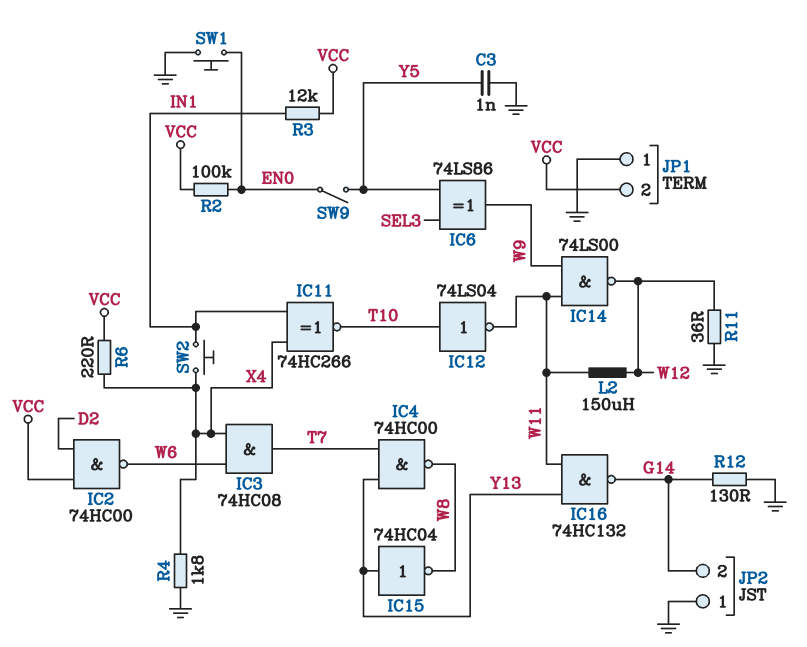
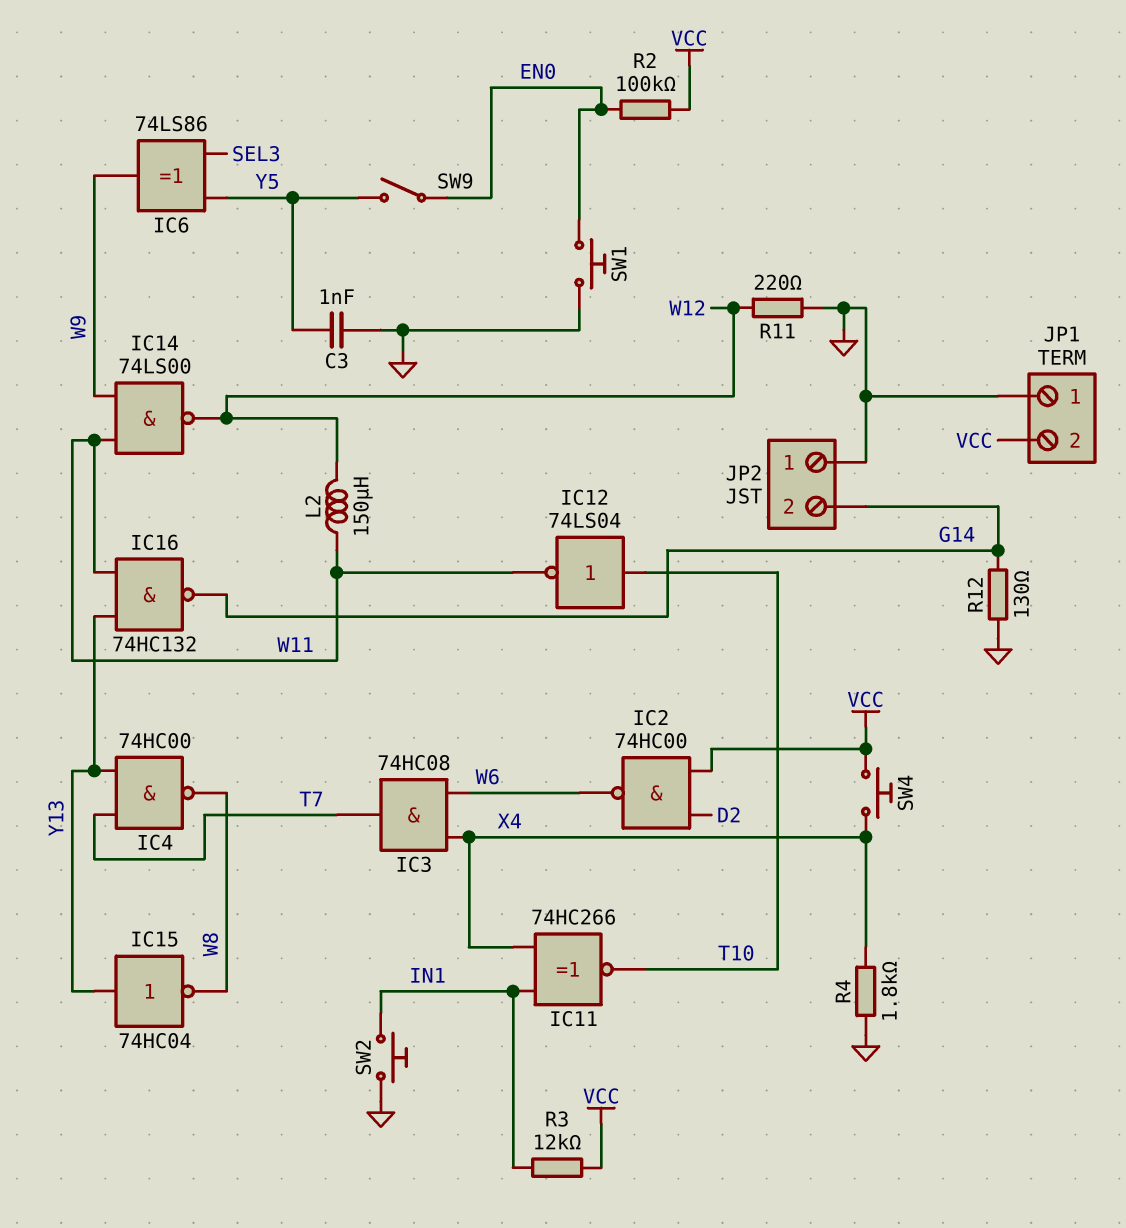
R6: 220 (VCC, X4) -> none
R11: 36 (GND, W12) -> 220 (GND, W12)
SW2: button (IN1, X4) -> button (GND, IN1)
SW4: none -> button (VCC, X4)

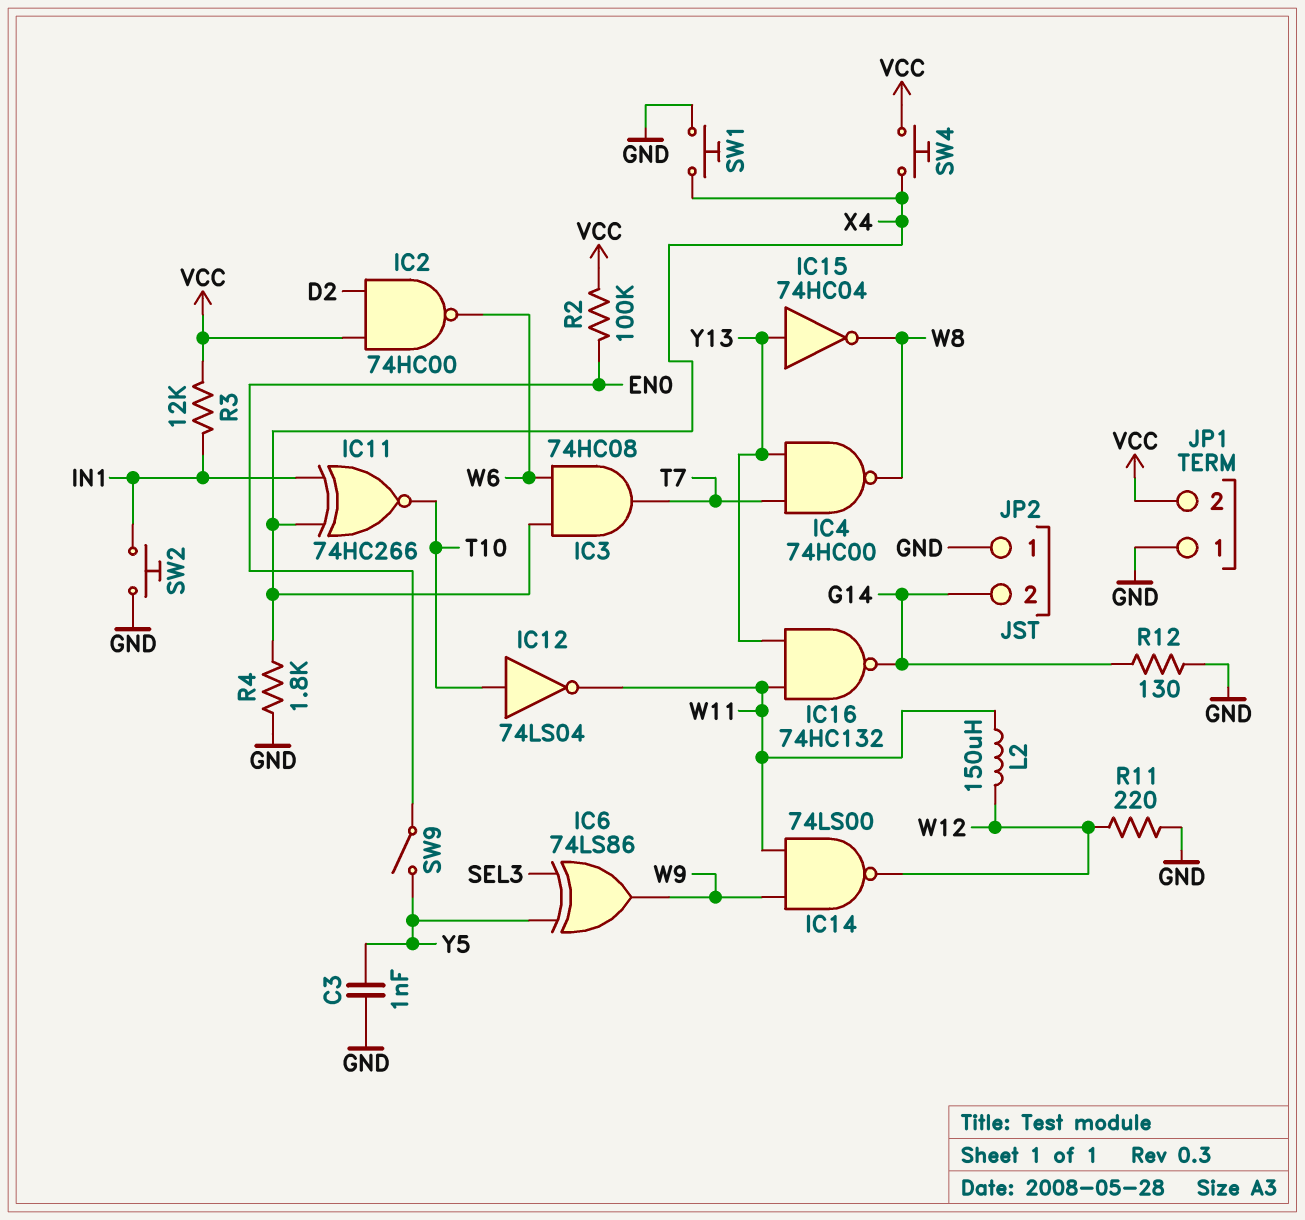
SW1: button (EN0, GND) -> button (GND, X4)

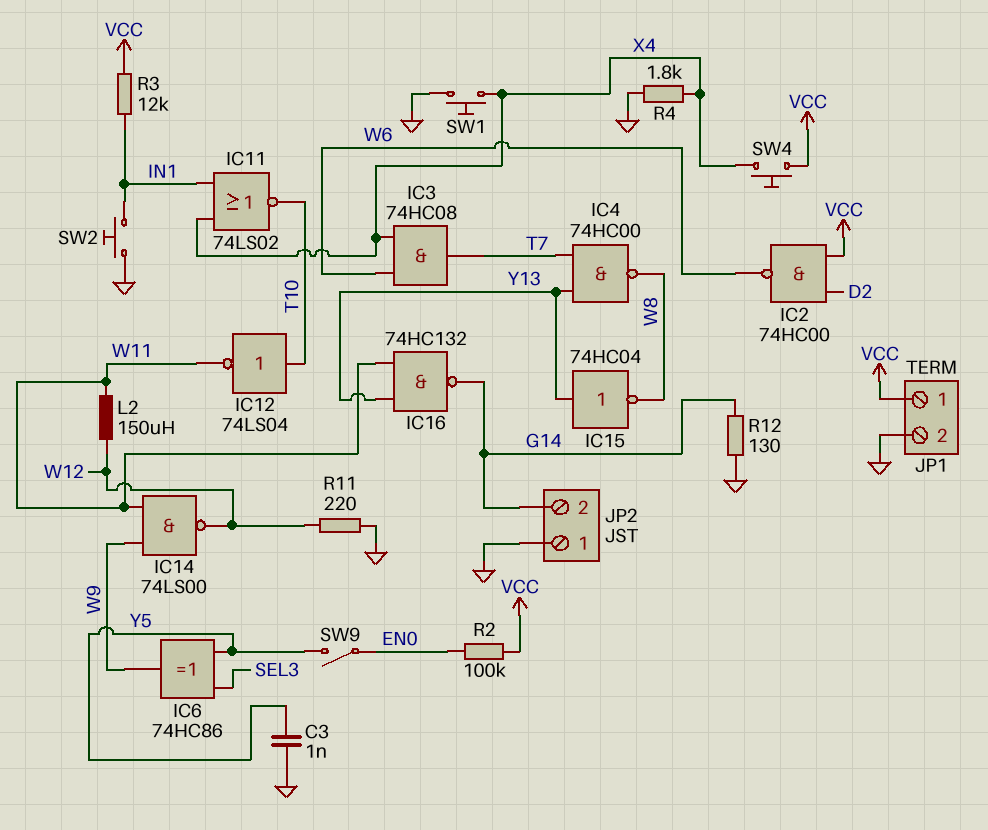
IC6: XOR 74LS86 (in SEL3, in Y5, out W9) -> XOR 74HC86 (in SEL3, in Y5, out W9)
IC11: XNOR 74HC266 (in IN1, in X4, out T10) -> NOR 74LS02 (in IN1, in X4, out T10)
JP1 pin 1: GND -> VCC
JP1 pin 2: VCC -> GND

